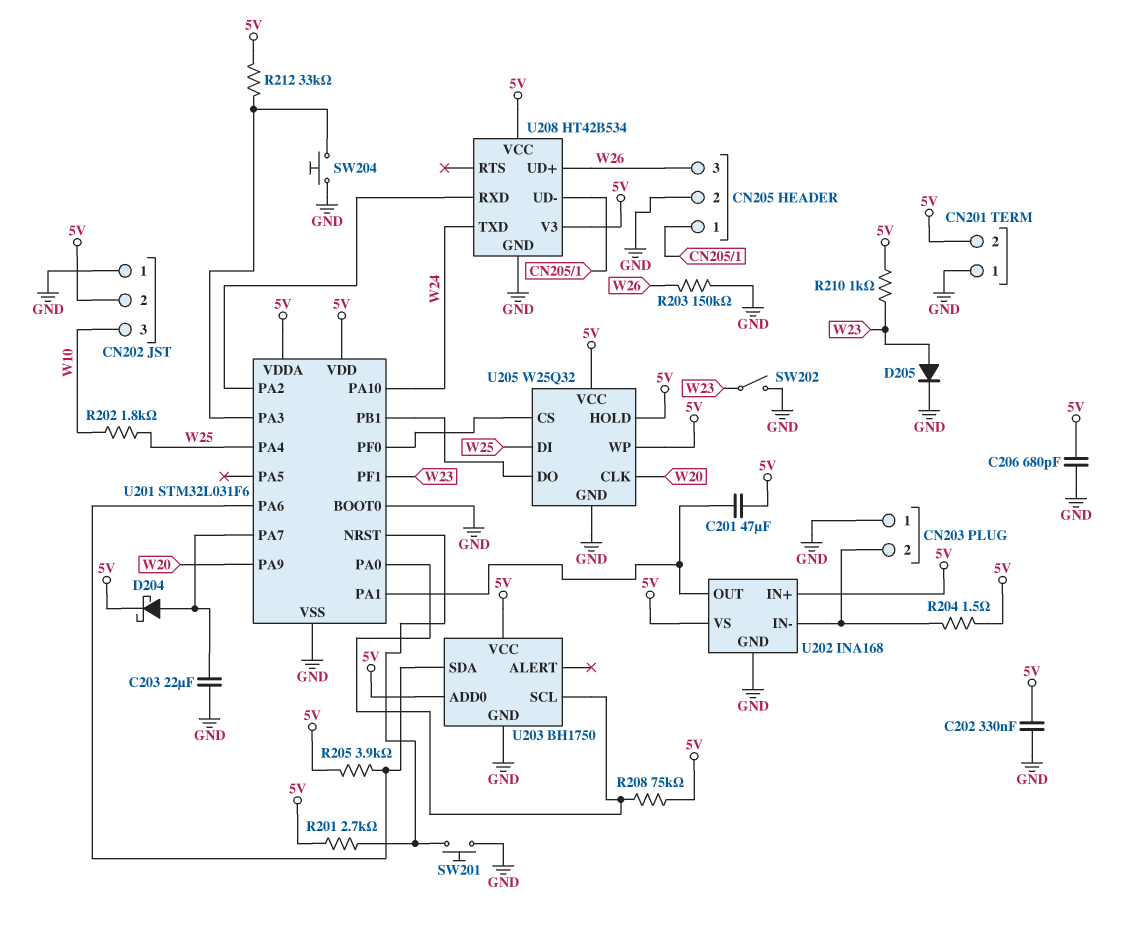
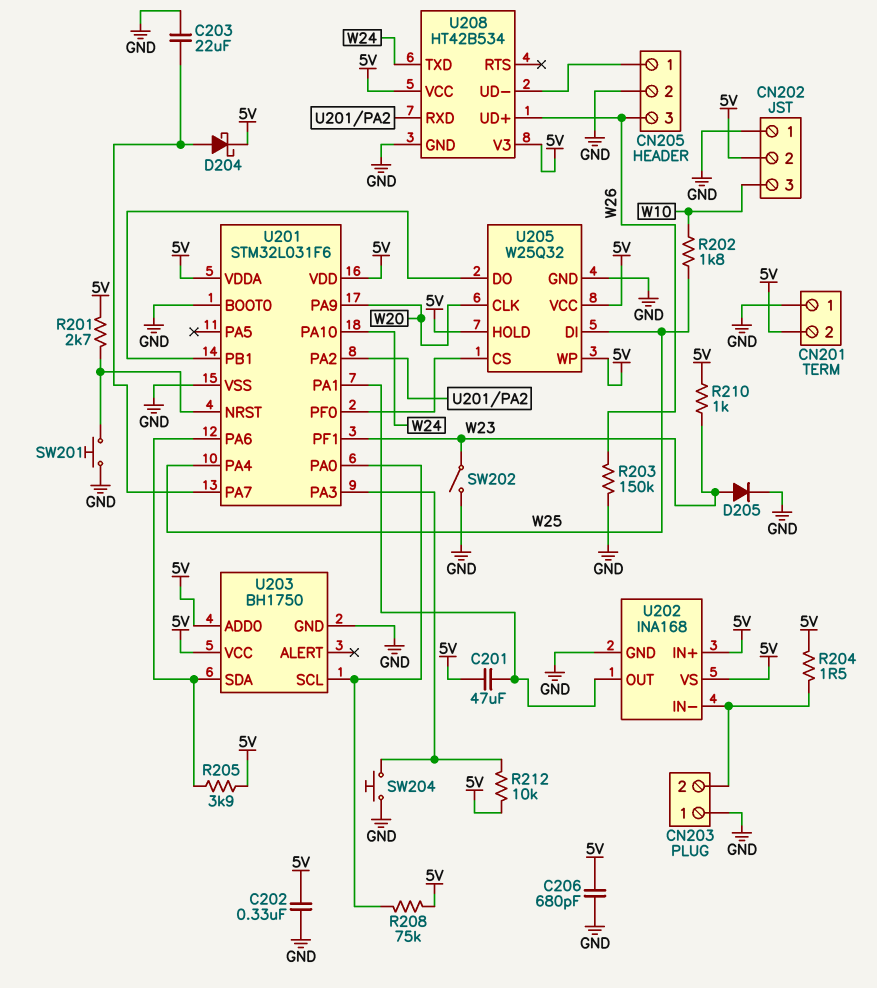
R212: 33k (5V, U201/PA3) -> 10k (5V, U201/PA3)

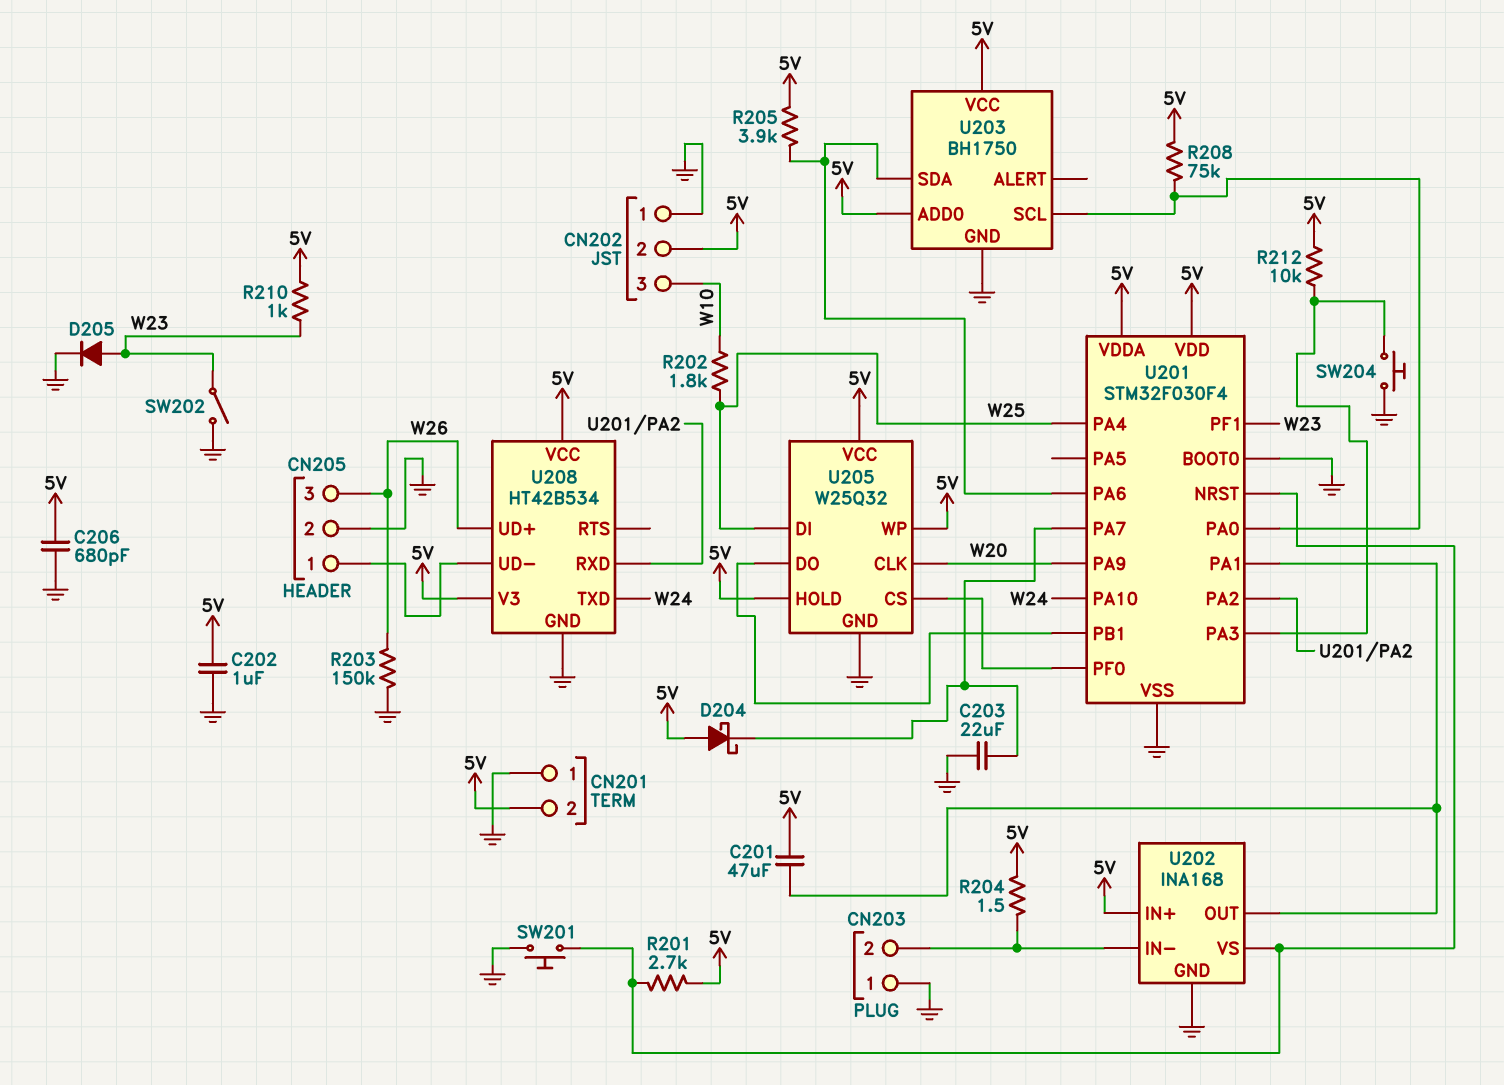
C202: 330nF (5V, GND) -> 1uF (5V, GND)
D204: schottky (A U201/PA7, K 5V) -> schottky (A 5V, K U201/PA7)
U201: STM32L031F6 -> STM32F030F4
U202 pin VS: 5V -> U201/NRST

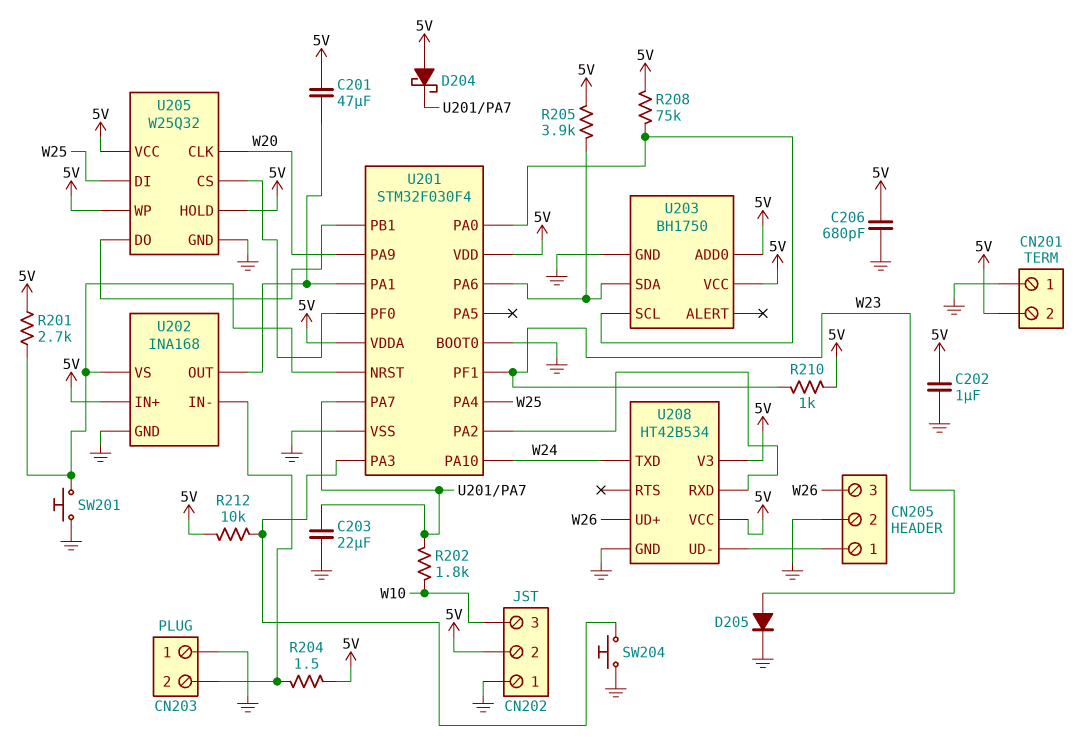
R202: 1.8k (W10, W25) -> 1.8k (U201/PA7, W10)
R203: 150k (GND, W26) -> none
SW202: switch (GND, W23) -> none

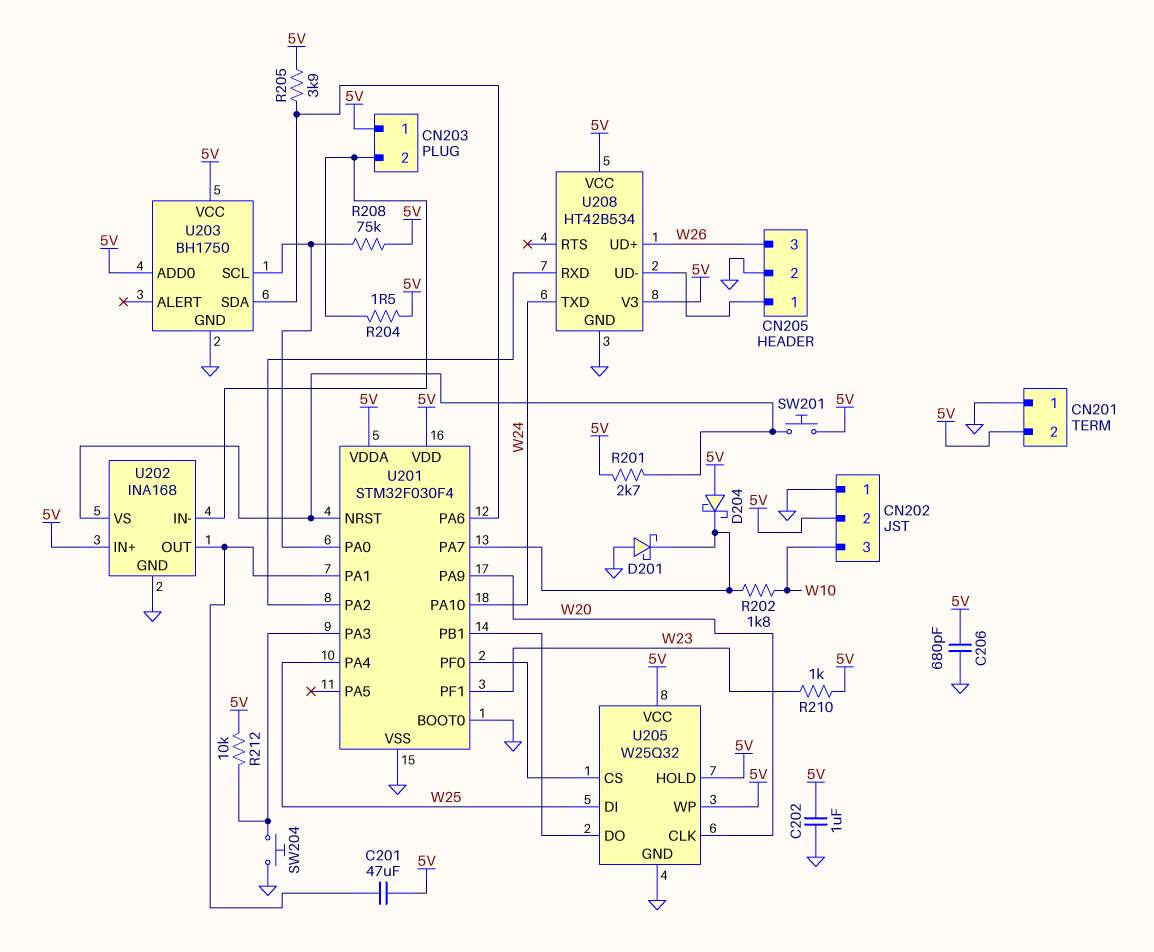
C203: 22uF (GND, U201/PA7) -> none
CN203 pin 1: GND -> 5V
D201: none -> schottky (A GND, K U201/PA7)
D205: diode (A W23, K GND) -> none
SW201: button (GND, U201/NRST) -> button (5V, U201/NRST)

